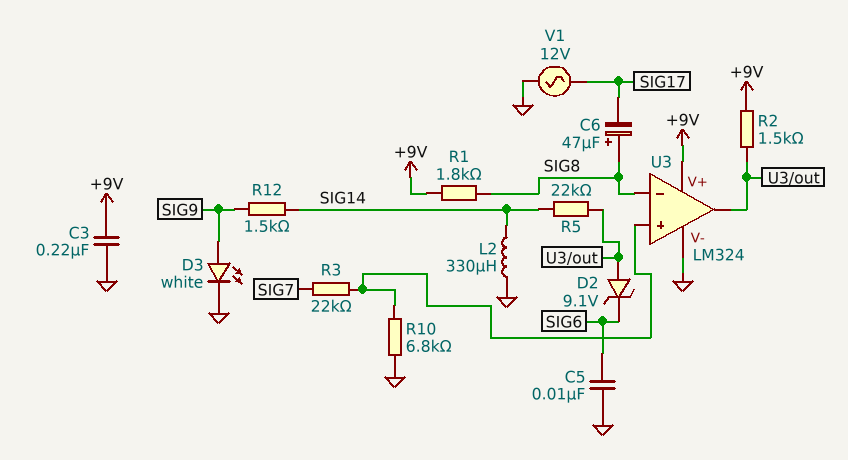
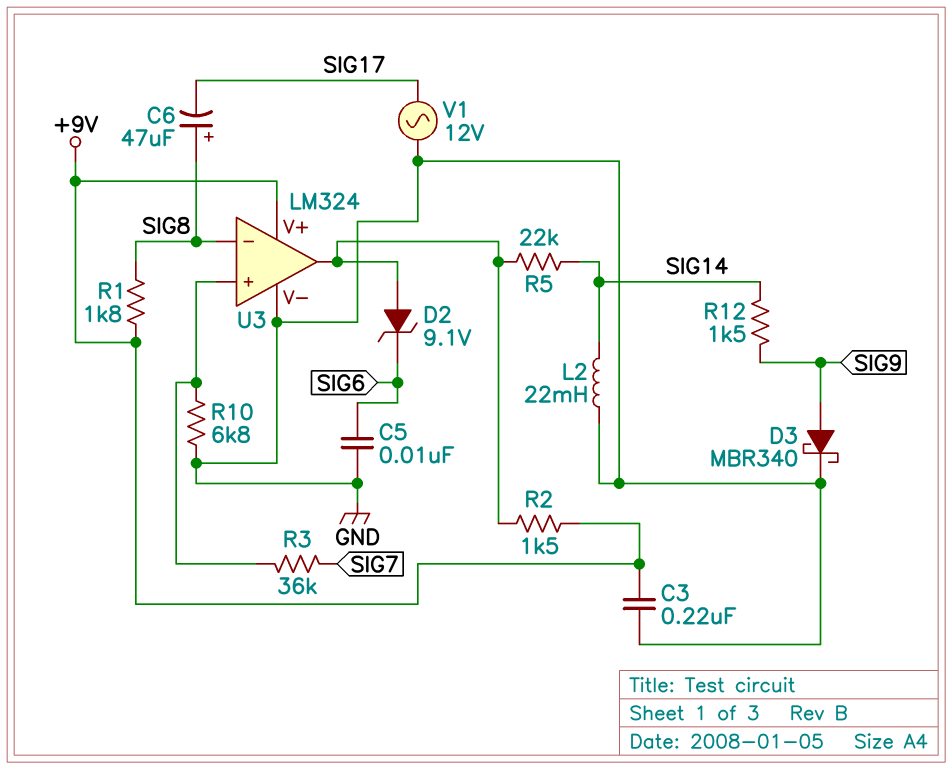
D3: LED white (A SIG9, K GND) -> schottky MBR340 (A SIG9, K GND)
L2: 330uH (GND, SIG14) -> 22mH (GND, SIG14)
R3: 22k (SIG7, U3/in+) -> 36k (SIG7, U3/in+)

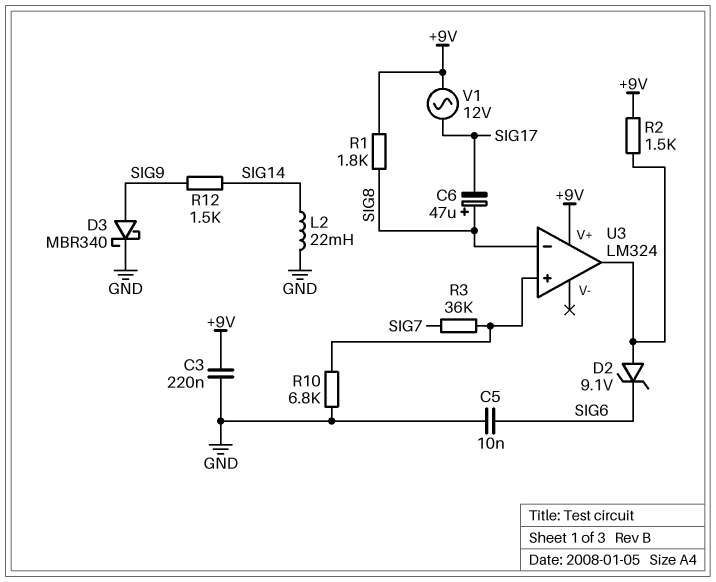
R5: 22k (SIG14, U3/out) -> none
U3 pin V-: GND -> none
V1: AC 12V (GND, SIG17) -> AC 12V (+9V, SIG17)

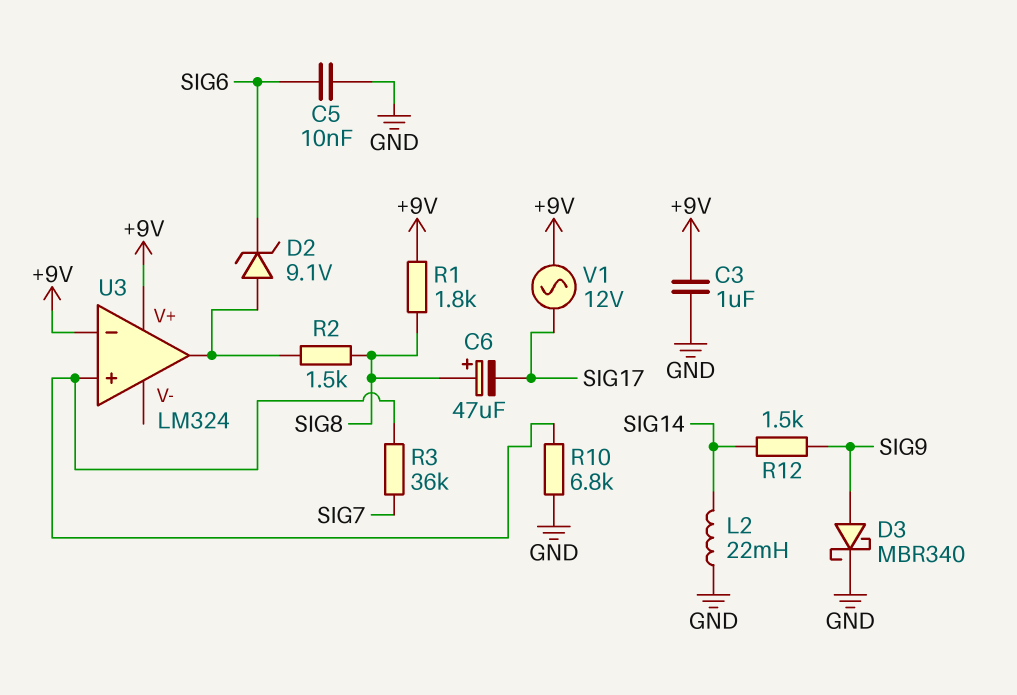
C3: 220nF (+9V, GND) -> 1uF (+9V, GND)
R2: 1.5k (+9V, U3/out) -> 1.5k (SIG8, U3/out)
U3 pin in-: SIG8 -> +9V

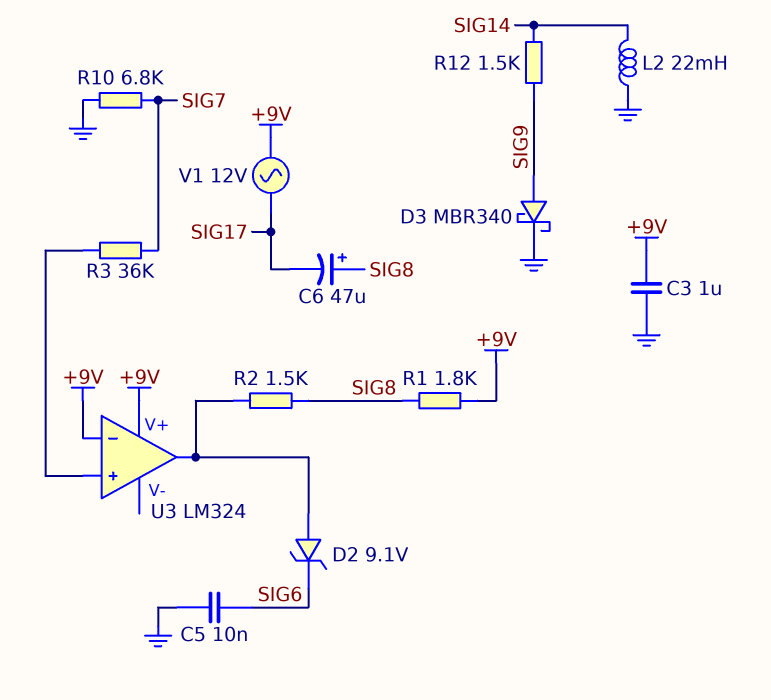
R10: 6.8k (GND, U3/in+) -> 6.8k (GND, SIG7)

